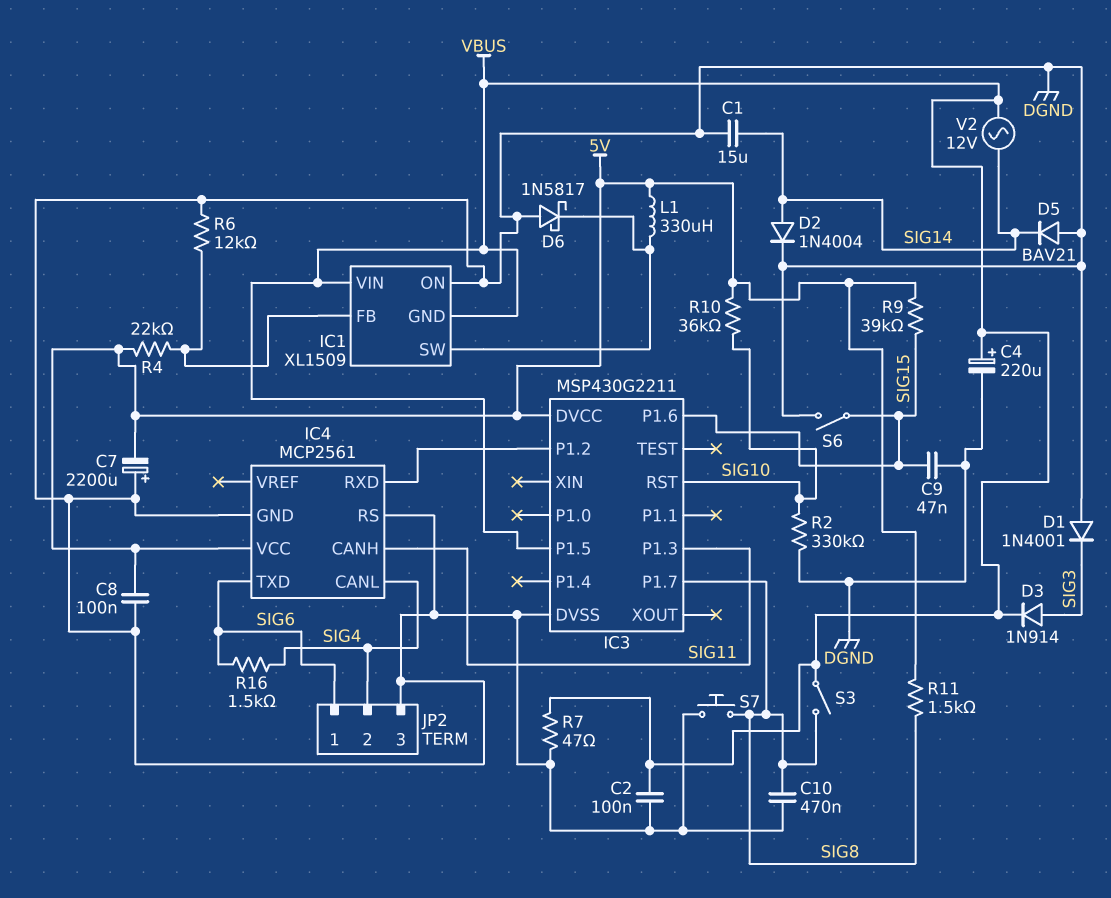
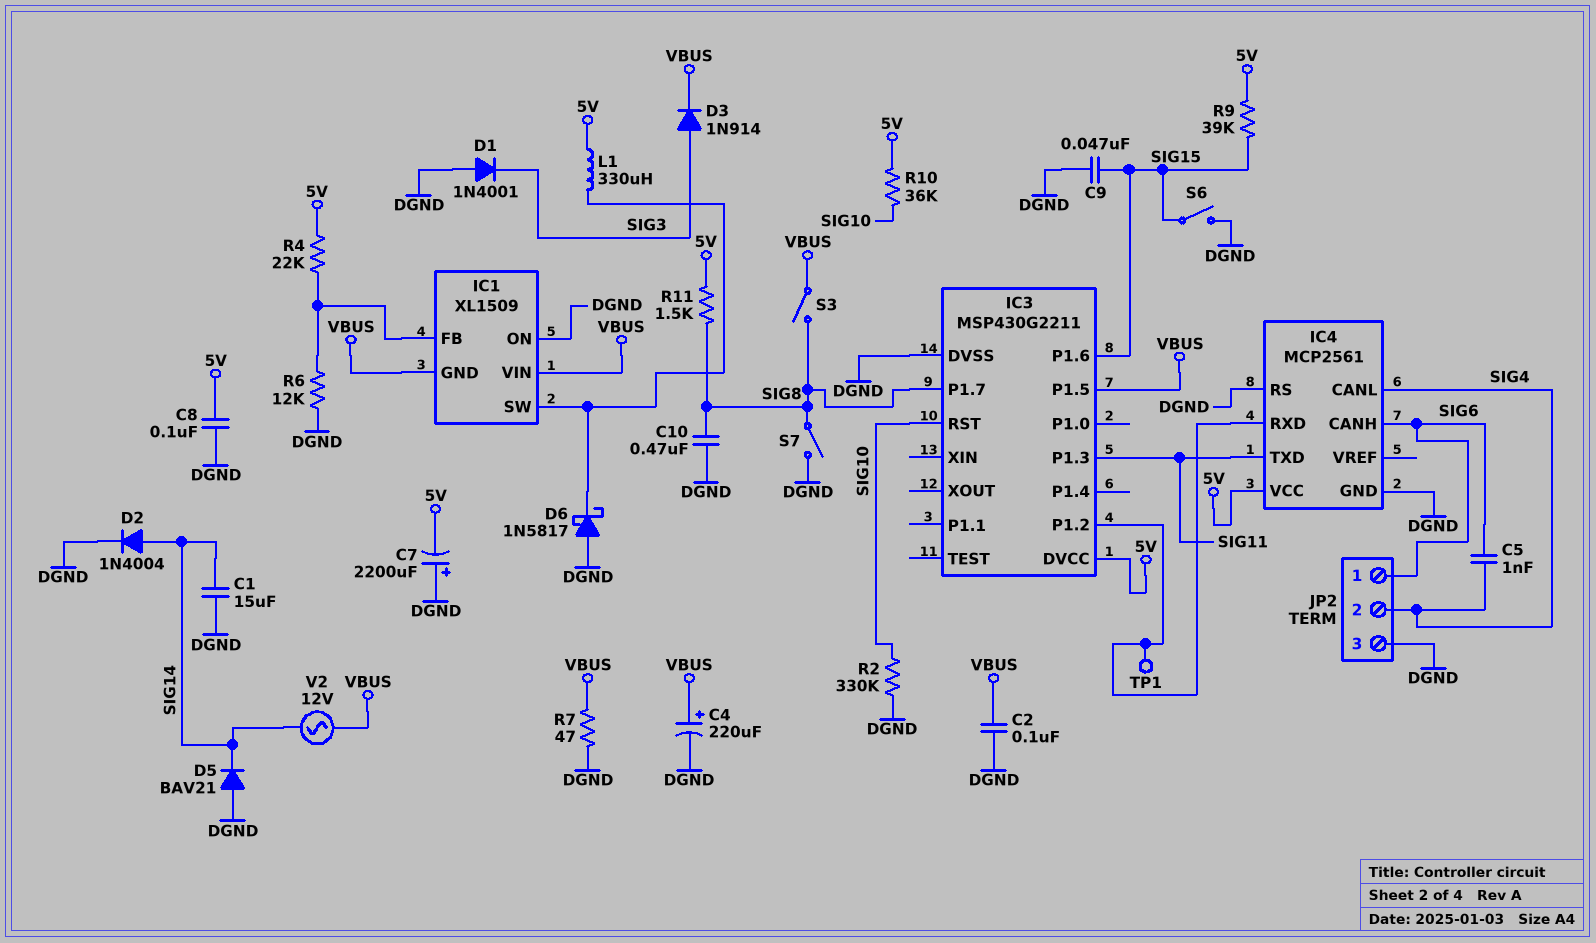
C5: none -> 1nF (SIG4, SIG6)
IC4 pin CANH: SIG11 -> SIG6
IC4 pin TXD: SIG6 -> SIG11
R16: 1.5k (SIG4, SIG6) -> none
S7: button (DGND, SIG8) -> switch (DGND, SIG8)
TP1: none -> test point (IC3/P1.2)

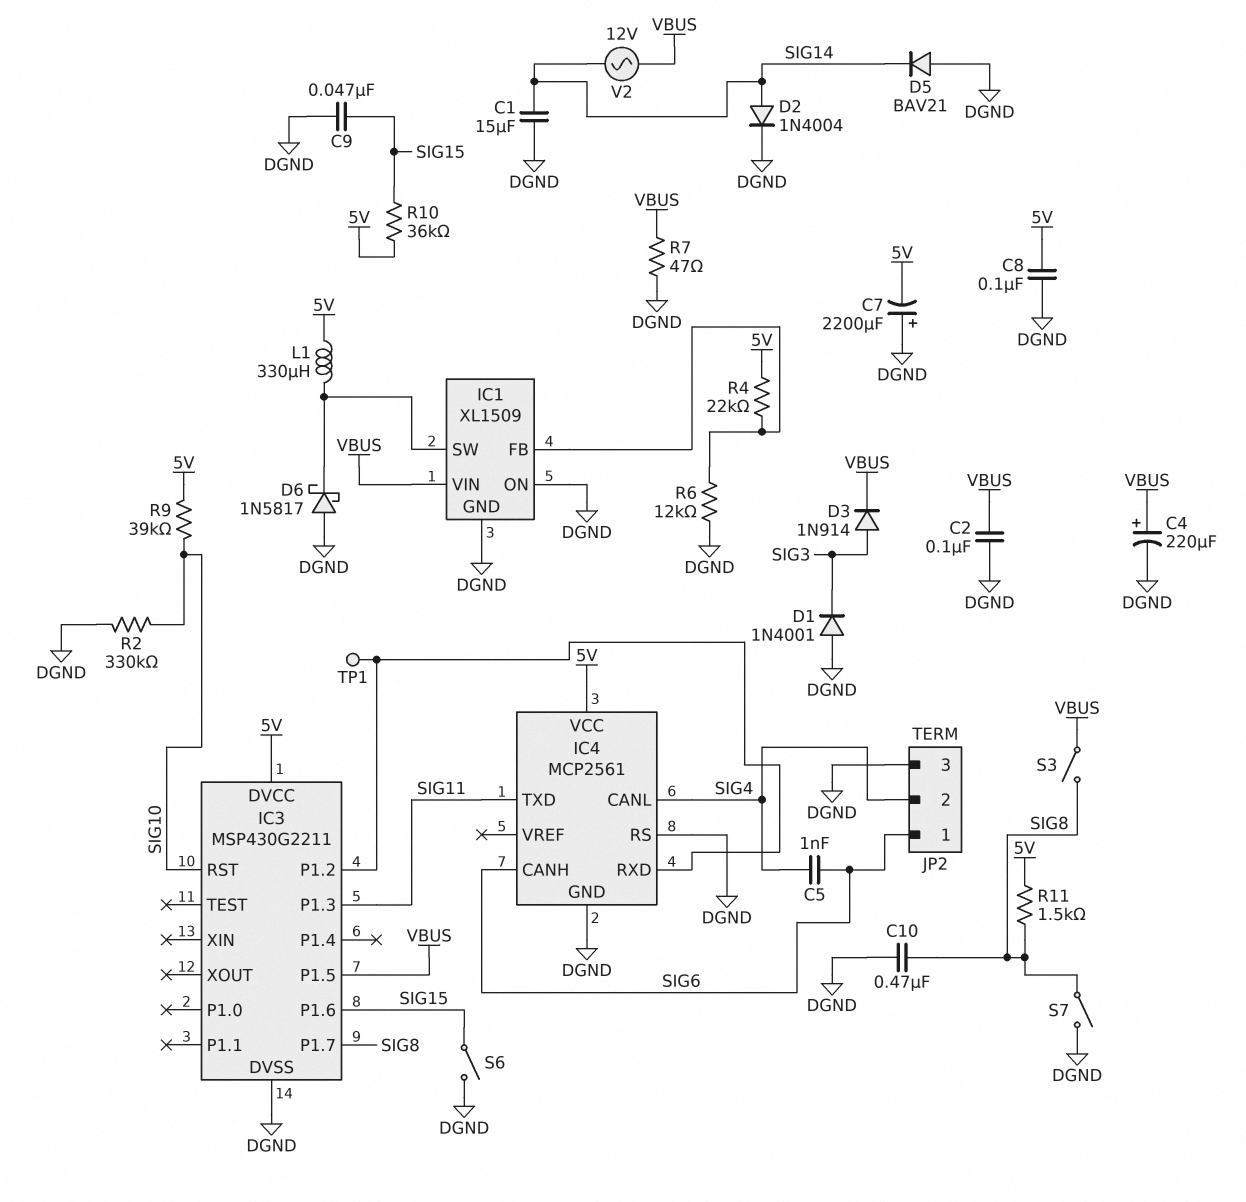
IC1 pin GND: VBUS -> DGND
R9: 39k (5V, SIG15) -> 39k (5V, SIG10)
R10: 36k (5V, SIG10) -> 36k (5V, SIG15)

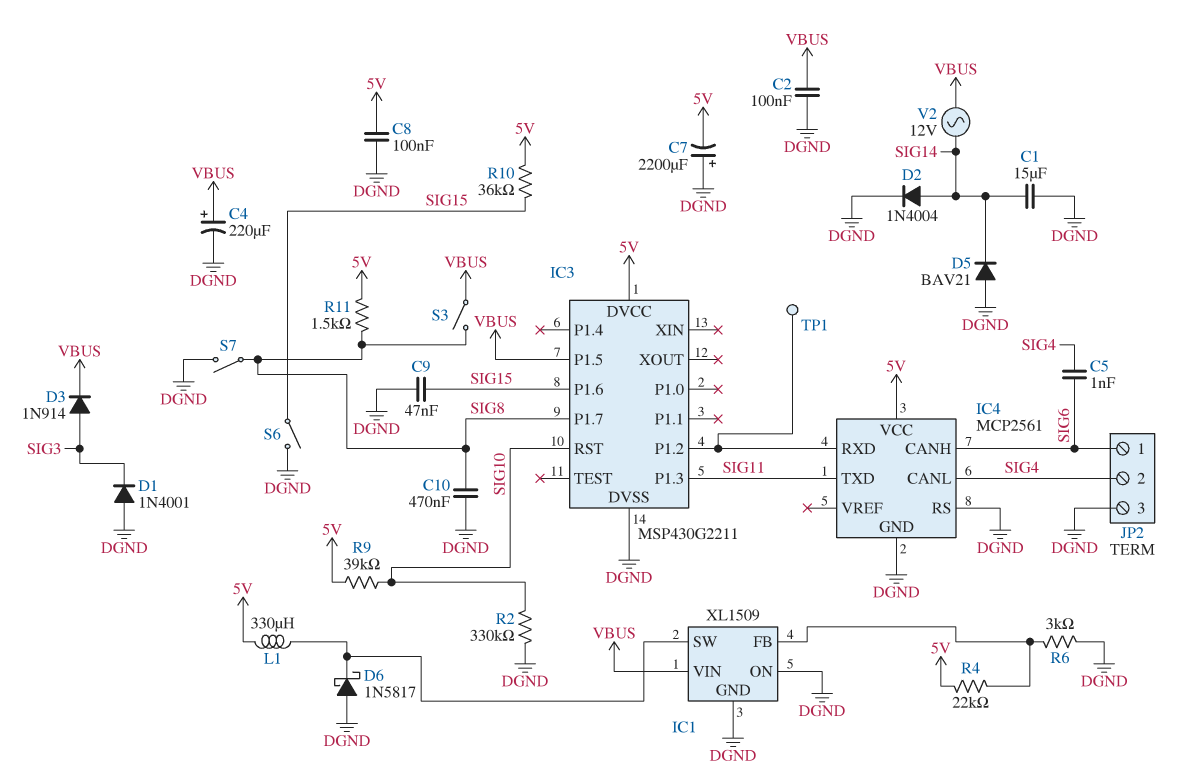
R6: 12k (DGND, IC1/FB) -> 3k (DGND, IC1/FB)
R7: 47 (DGND, VBUS) -> none

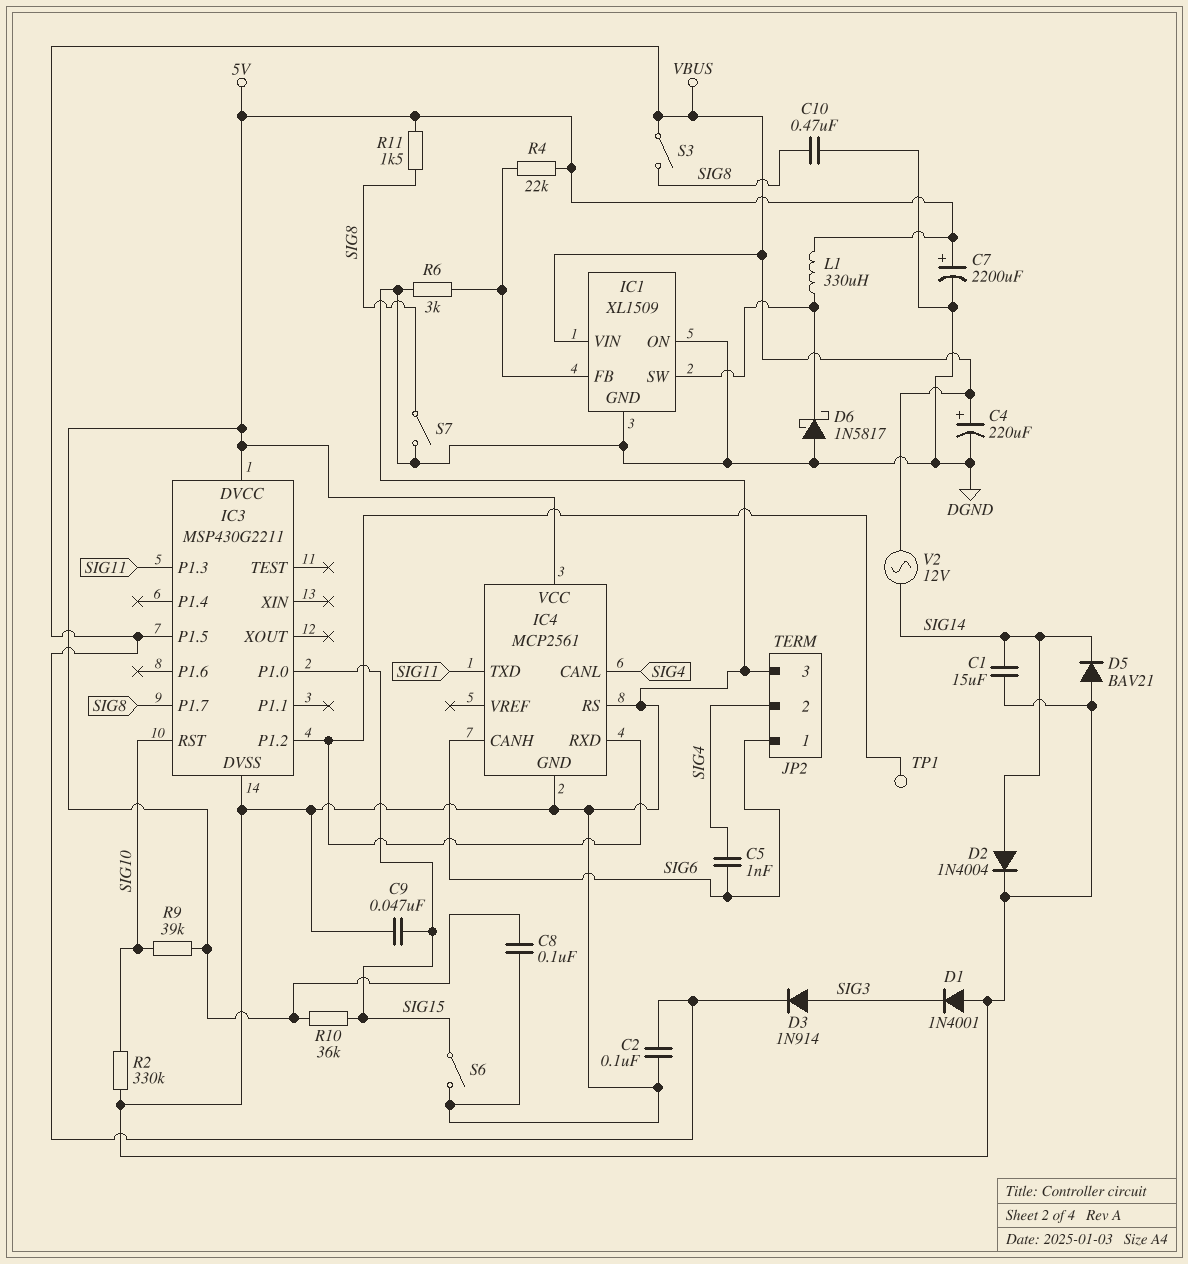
C7: 2200uF (plus DGND, minus 5V) -> 2200uF (plus 5V, minus DGND)
IC3 pin P1.0: none -> SIG15
IC3 pin P1.6: SIG15 -> none

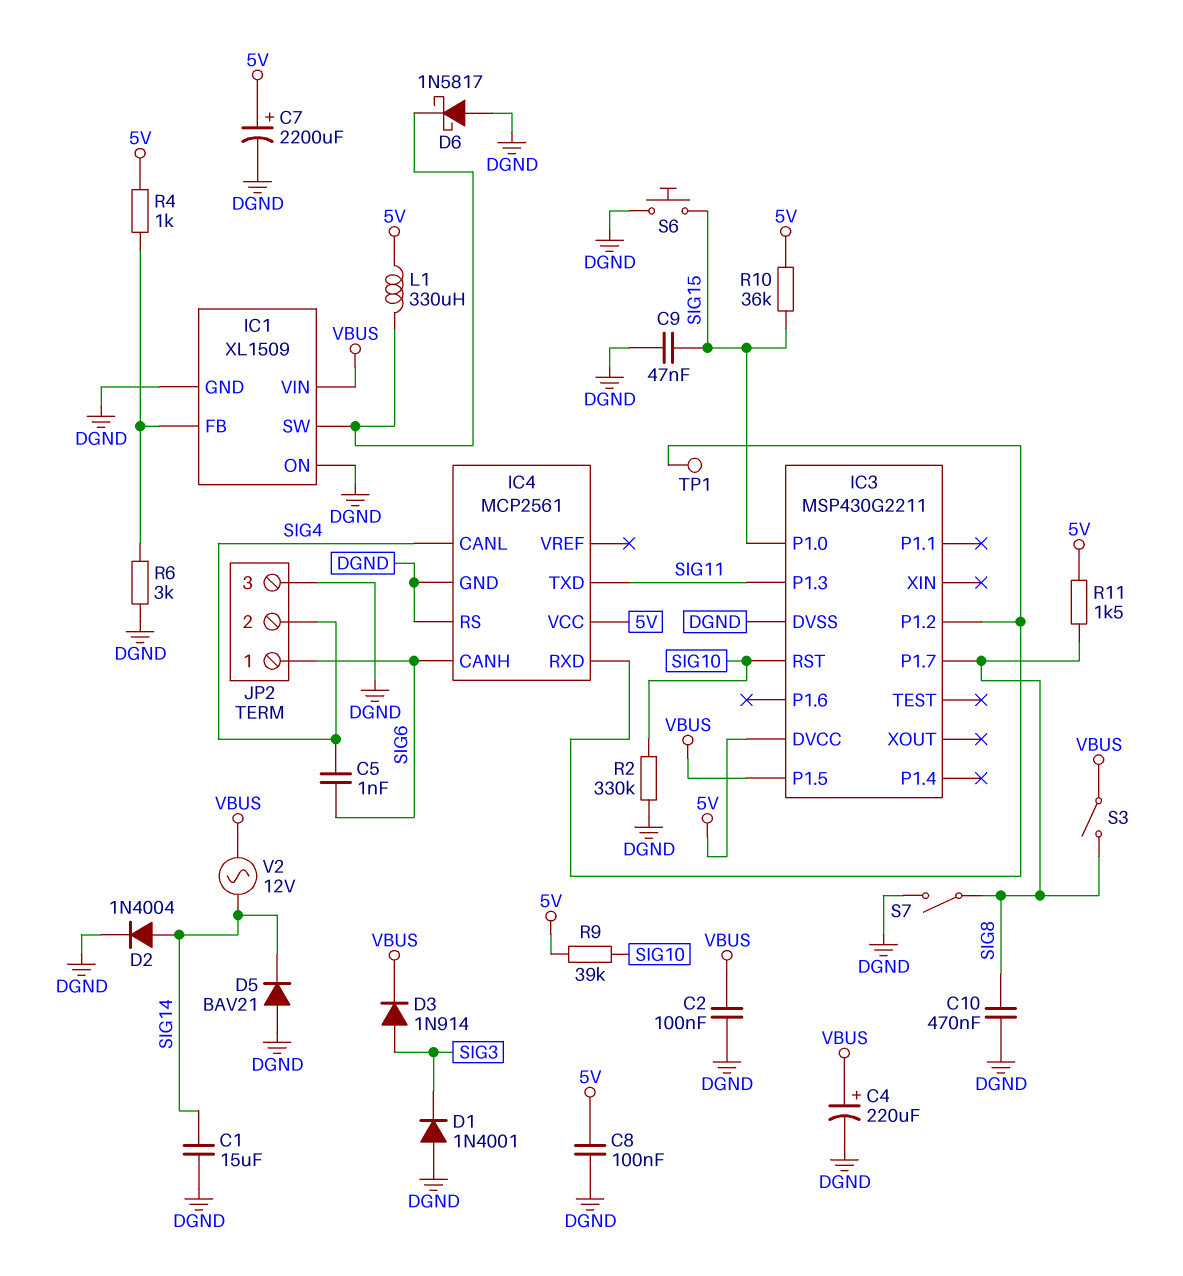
R4: 22k (5V, IC1/FB) -> 1k (5V, IC1/FB)
S6: switch (DGND, SIG15) -> button (DGND, SIG15)

